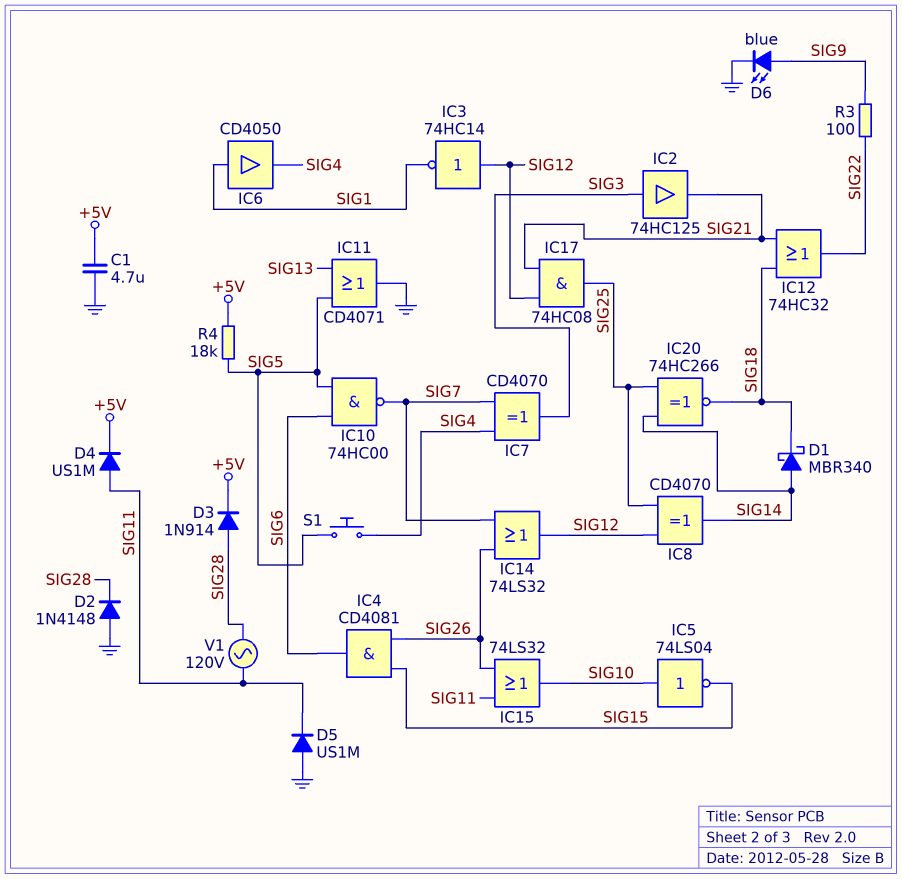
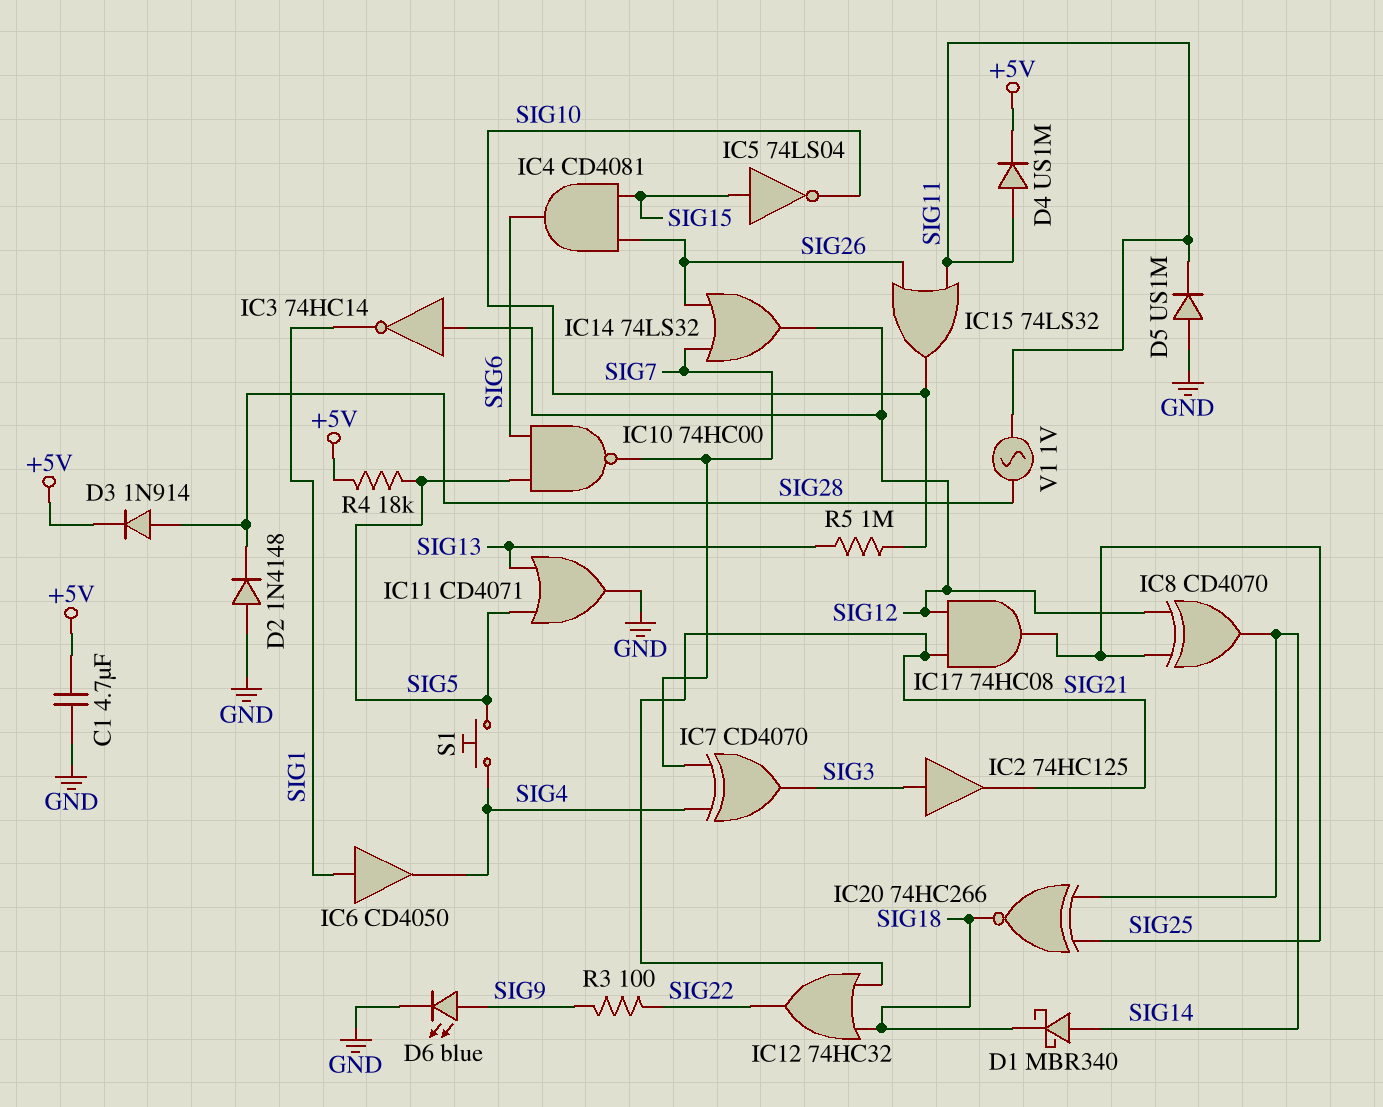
IC5: NOT 74LS04 (in SIG10, out SIG15) -> NOT 74LS04 (in SIG15, out SIG10)
R5: none -> 1M (SIG10, SIG13)
V1: AC 120V (SIG11, SIG28) -> AC 1V (SIG11, SIG28)

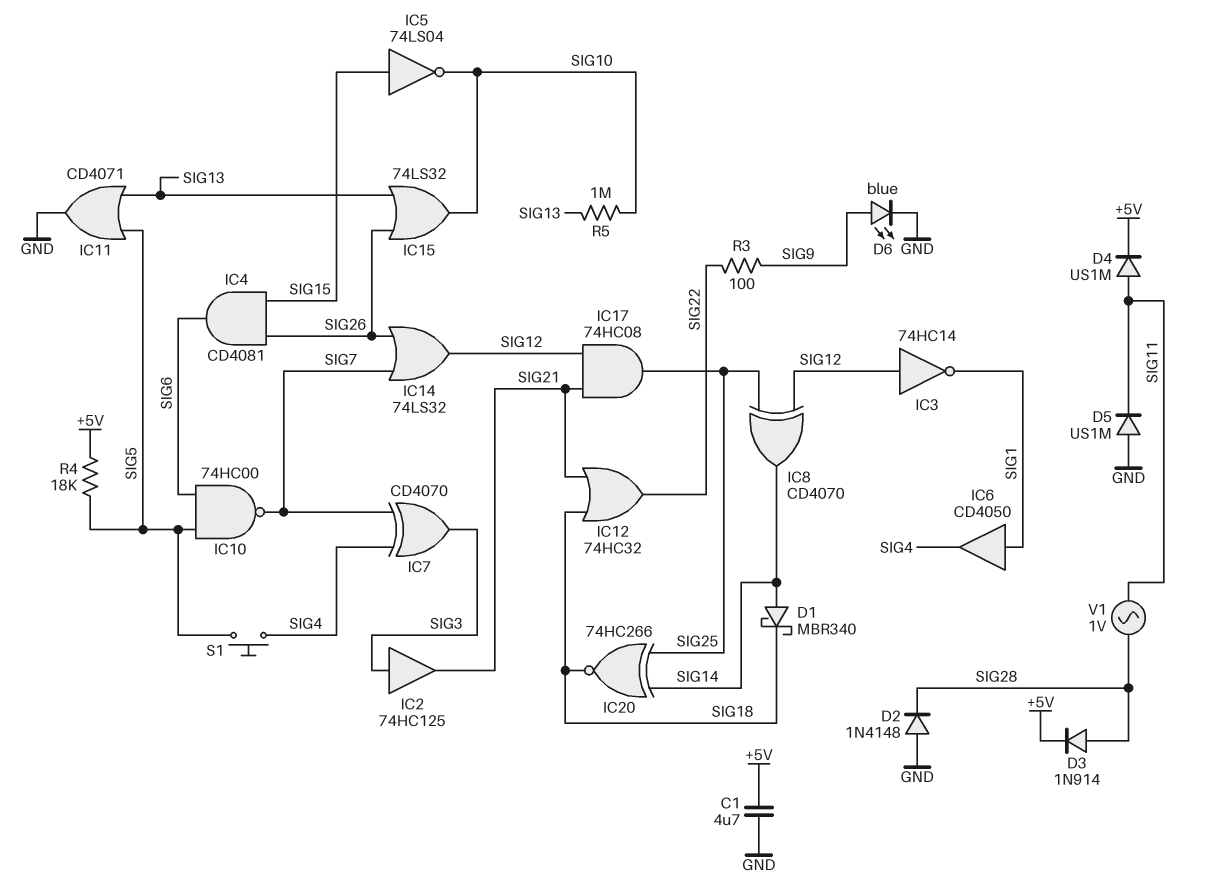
IC15: OR 74LS32 (in SIG11, in SIG26, out SIG10) -> OR 74LS32 (in SIG13, in SIG26, out SIG10)

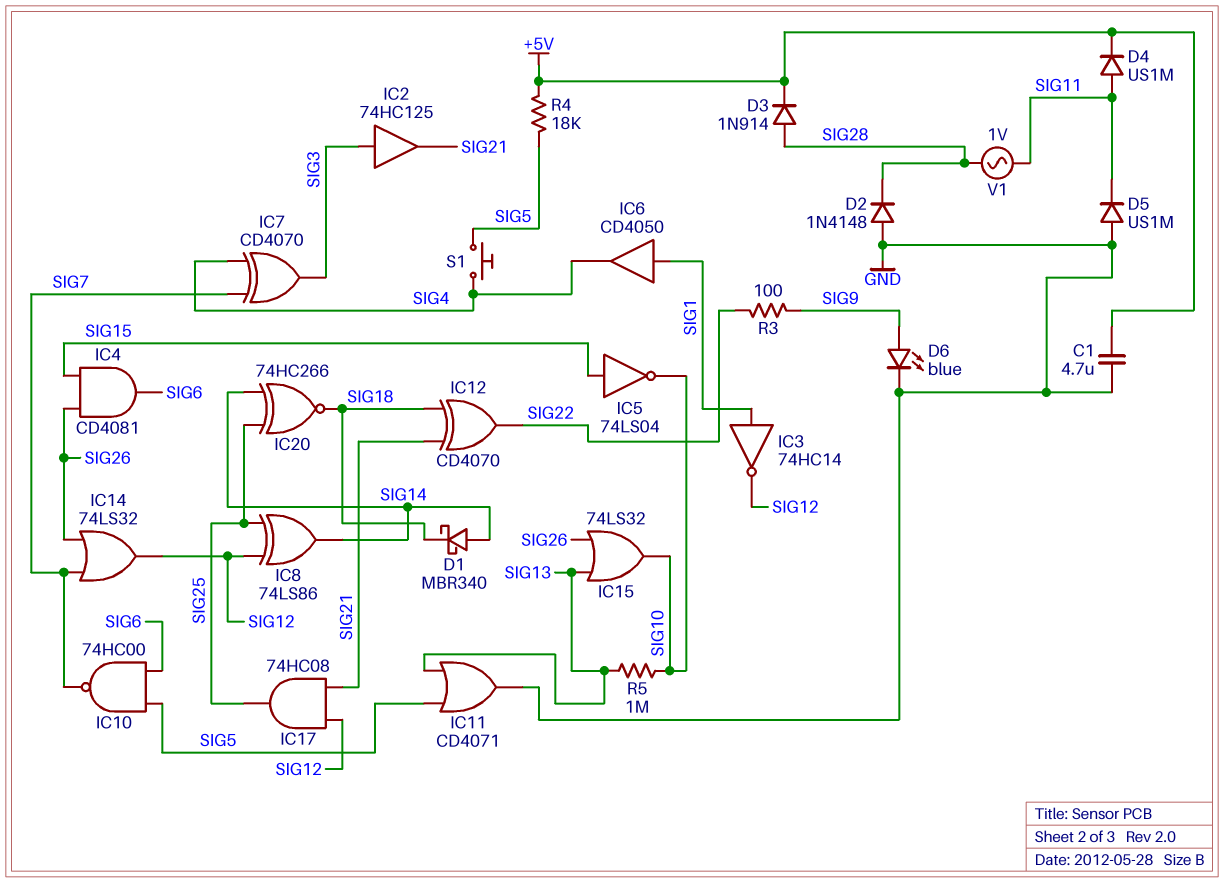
IC3: NOT 74HC14 (in SIG12, out SIG1) -> NOT 74HC14 (in SIG1, out SIG12)
IC8: XOR CD4070 (in SIG12, in SIG25, out SIG14) -> XOR 74LS86 (in SIG12, in SIG25, out SIG14)
IC12: OR 74HC32 (in SIG18, in SIG21, out SIG22) -> XOR CD4070 (in SIG18, in SIG21, out SIG22)

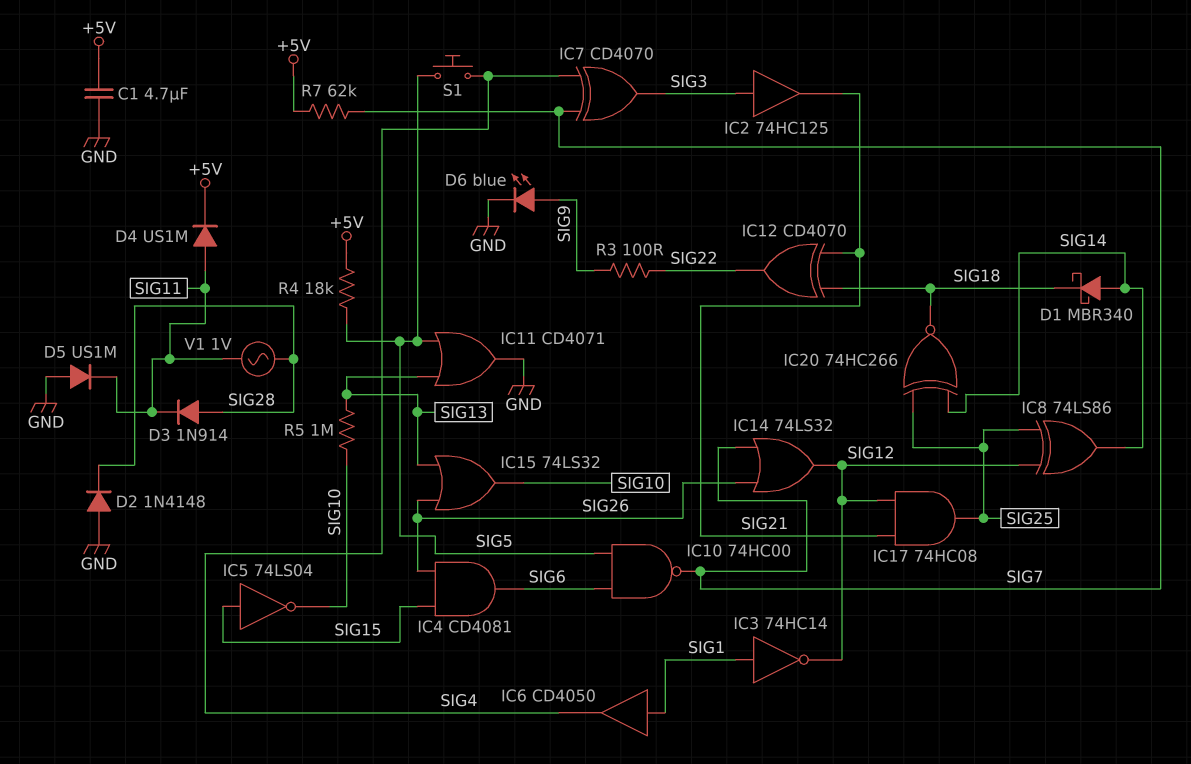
D3: diode 1N914 (A SIG28, K +5V) -> diode 1N914 (A SIG28, K SIG11)
R7: none -> 62k (+5V, SIG7)

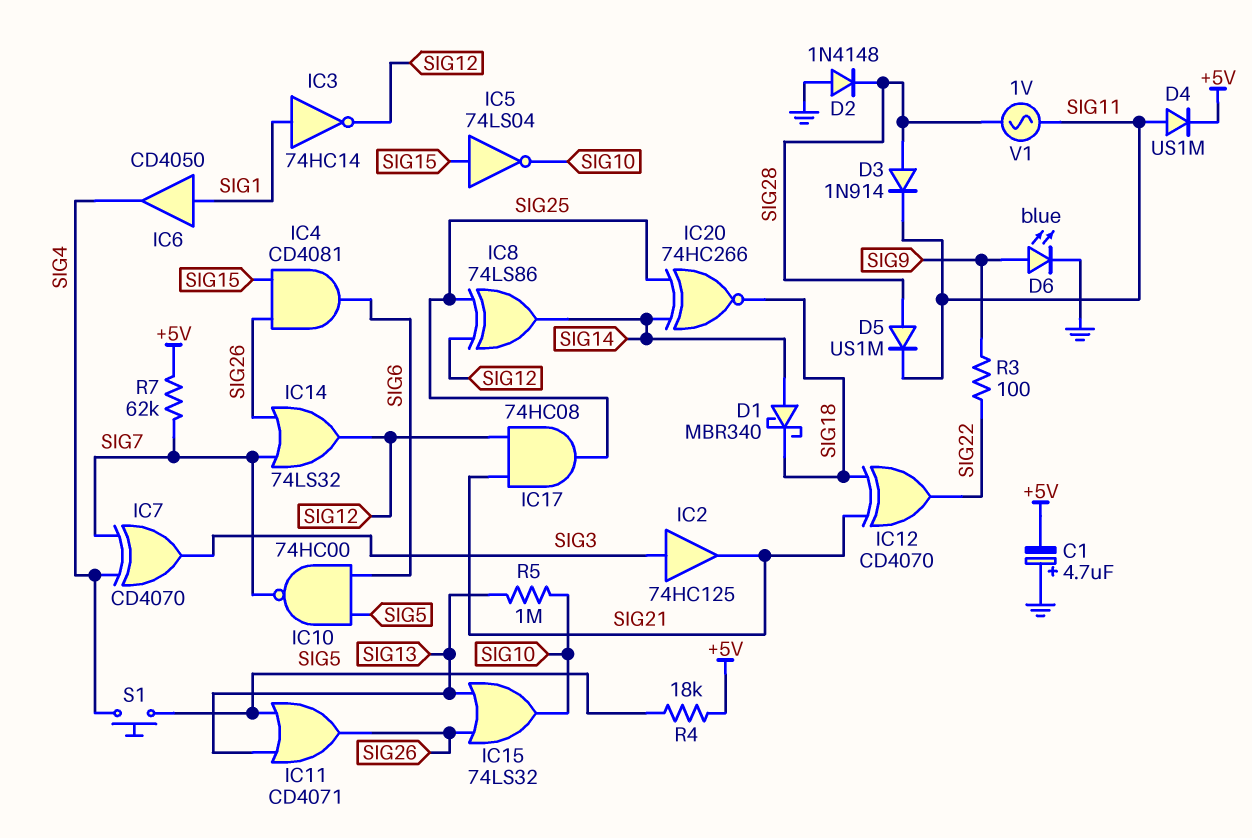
C1: 4.7uF (+5V, GND) -> 4.7uF (plus GND, minus +5V)
D5: diode US1M (A GND, K SIG11) -> diode US1M (A SIG28, K SIG11)
IC11: OR CD4071 (in SIG5, in SIG13, out GND) -> OR CD4071 (in SIG5, in SIG13, out SIG26)

